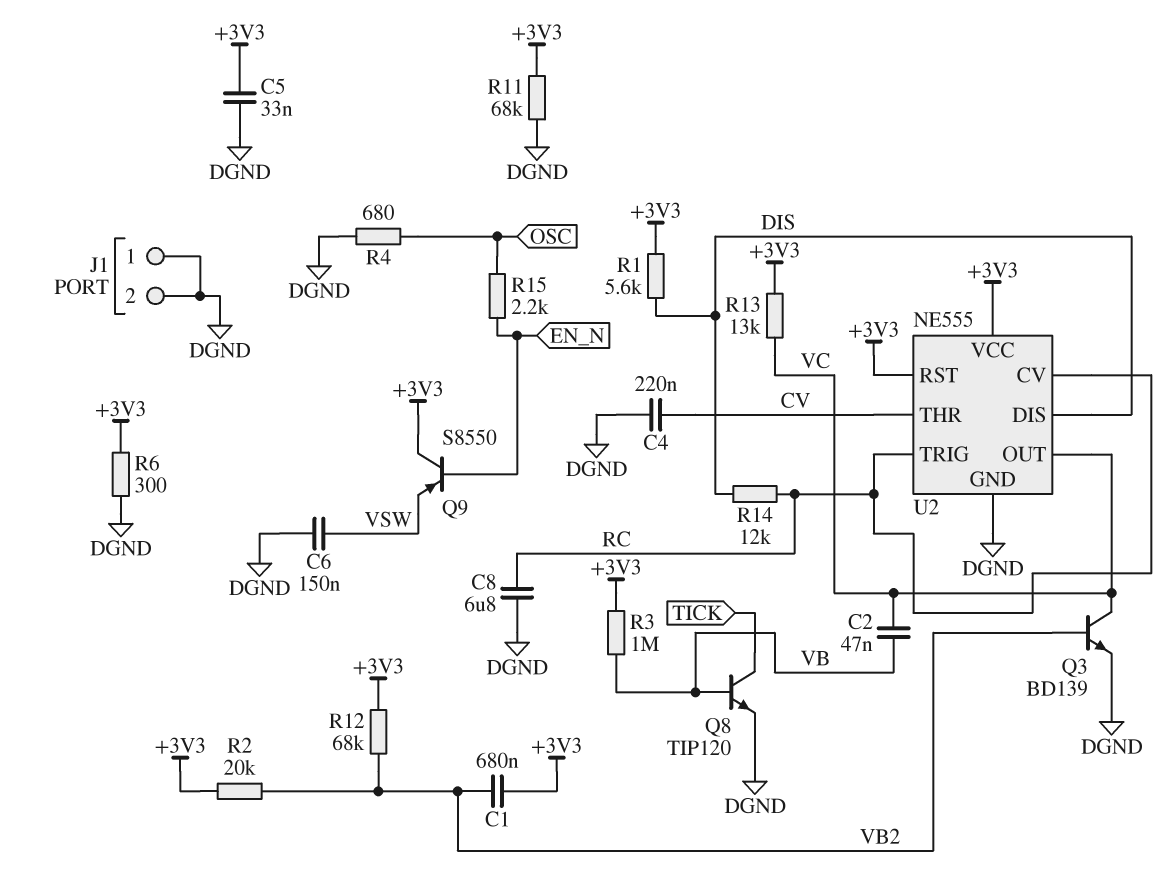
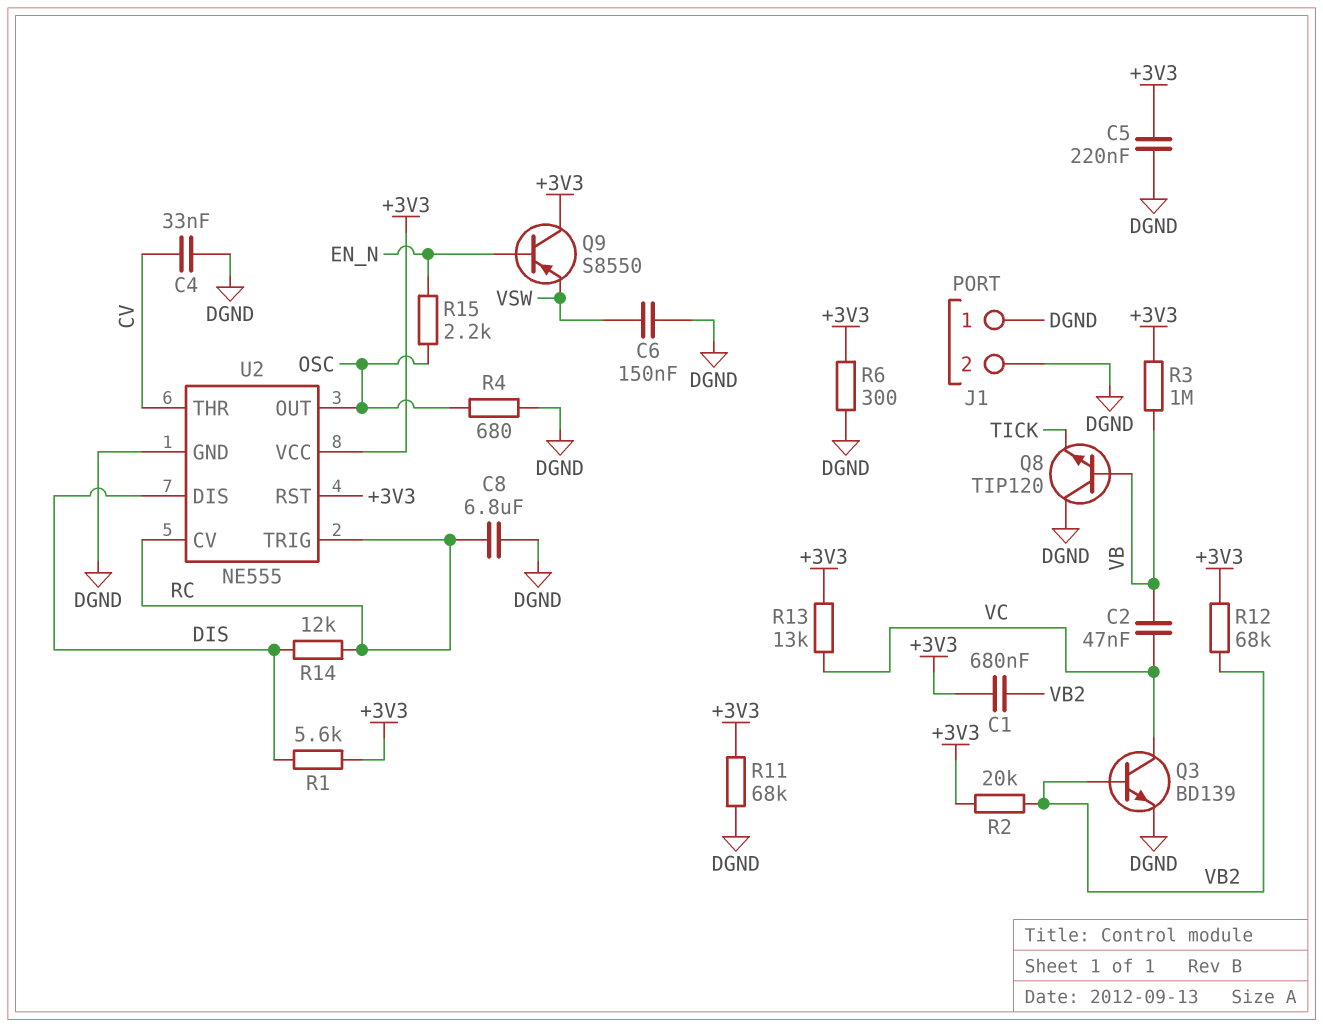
C4: 220nF (CV, DGND) -> 33nF (CV, DGND)
C5: 33nF (+3V3, DGND) -> 220nF (+3V3, DGND)
Q8: NPN TIP120 (B VB, C TICK, E DGND) -> NPN TIP120 (B VB, C DGND, E TICK)
U2 pin OUT: VC -> OSC

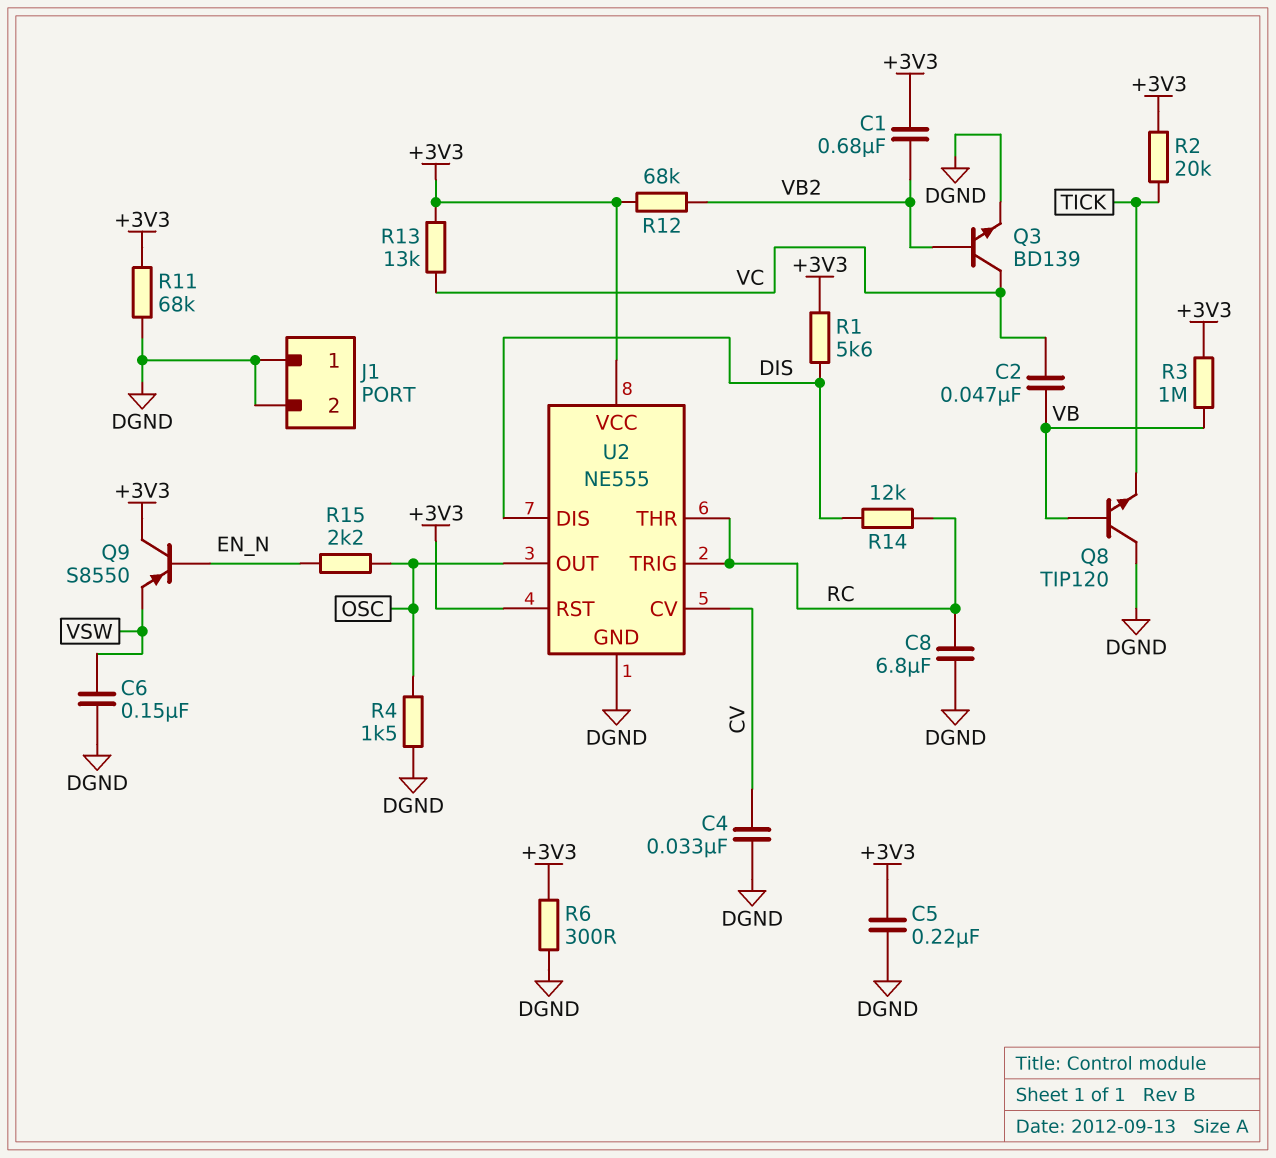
R2: 20k (+3V3, VB2) -> 20k (+3V3, TICK)
R4: 680 (DGND, OSC) -> 1.5k (DGND, OSC)
U2 pin CV: RC -> CV
U2 pin THR: CV -> RC

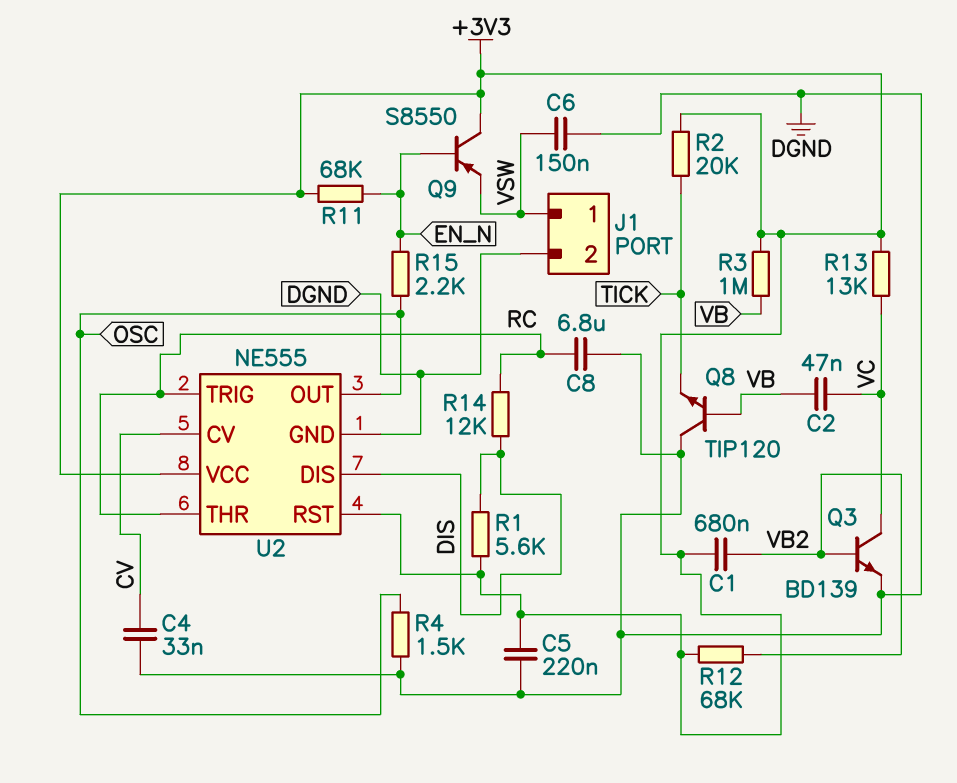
J1 pin 1: DGND -> VSW
R6: 300 (+3V3, DGND) -> none
R11: 68k (+3V3, DGND) -> 68k (+3V3, EN_N)

